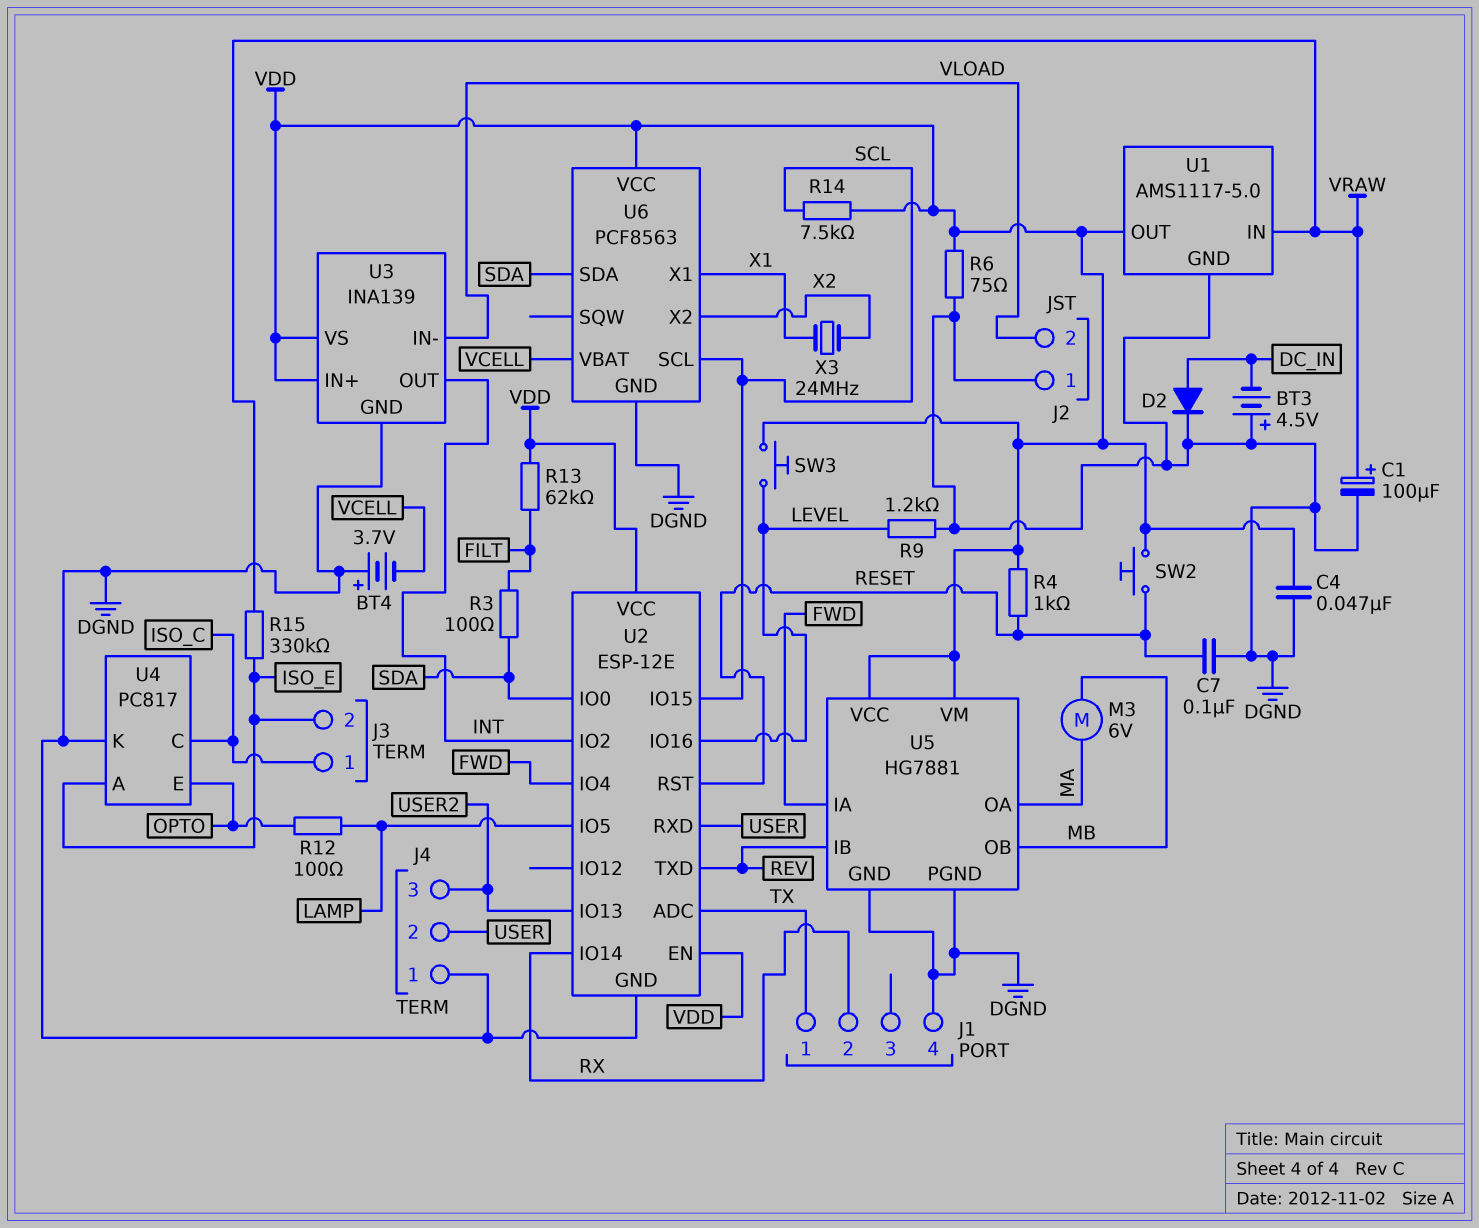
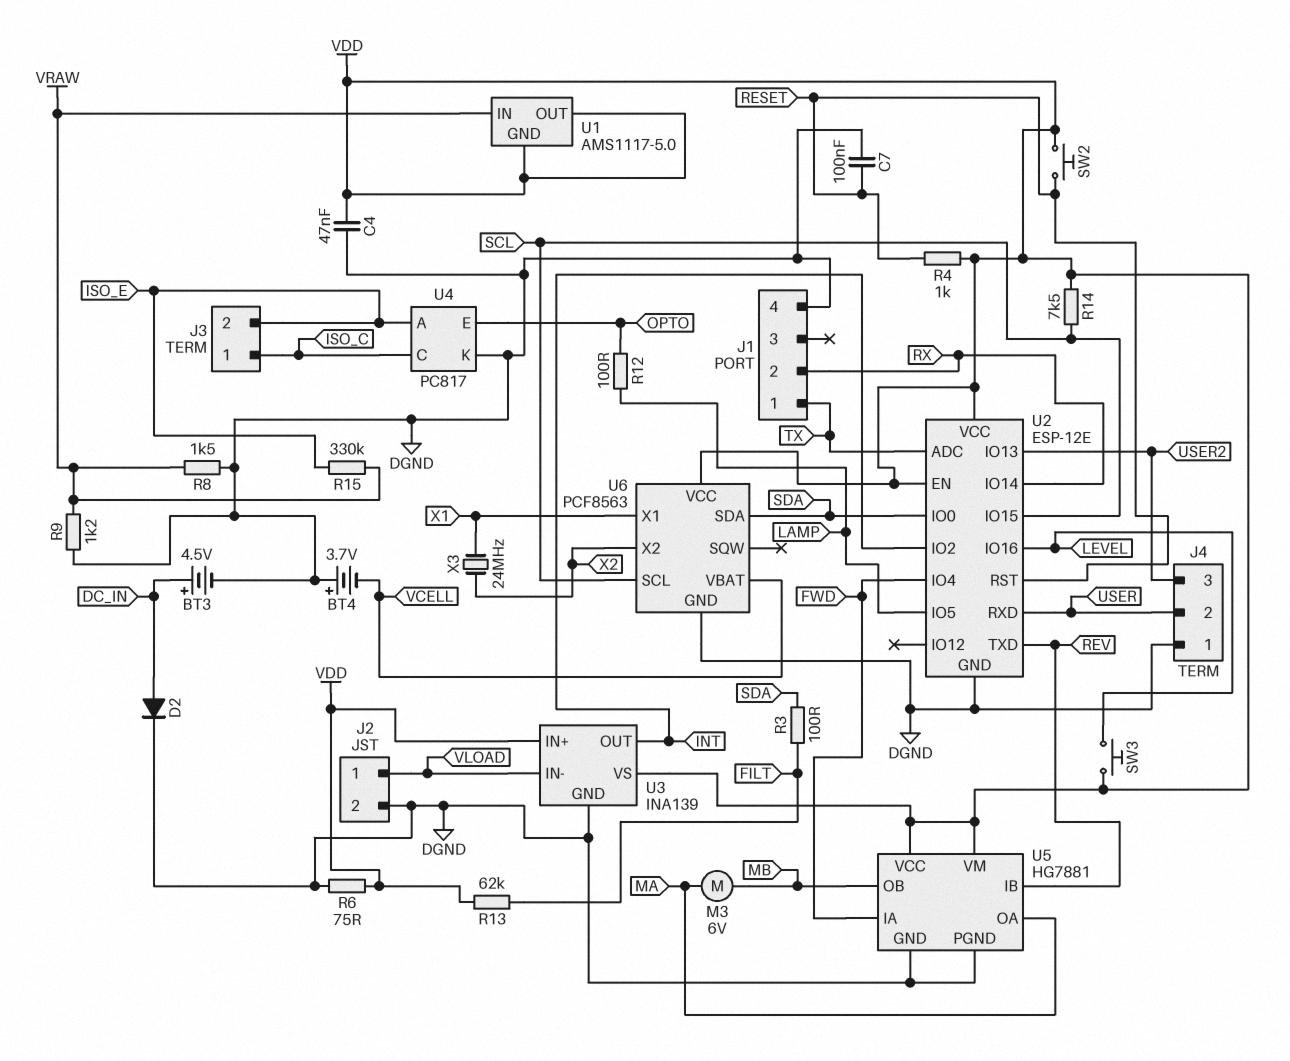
BT3: 4.5V (plus DGND, minus DC_IN) -> 4.5V (plus DC_IN, minus DGND)
C1: 100uF (plus VRAW, minus DGND) -> none
J2 pin 1: DGND -> VLOAD
J2 pin 2: VLOAD -> DGND
R8: none -> 1.5k (DGND, VRAW)
R9: 1.2k (DGND, LEVEL) -> 1.2k (DGND, VRAW)
U1 pin GND: DGND -> VDD

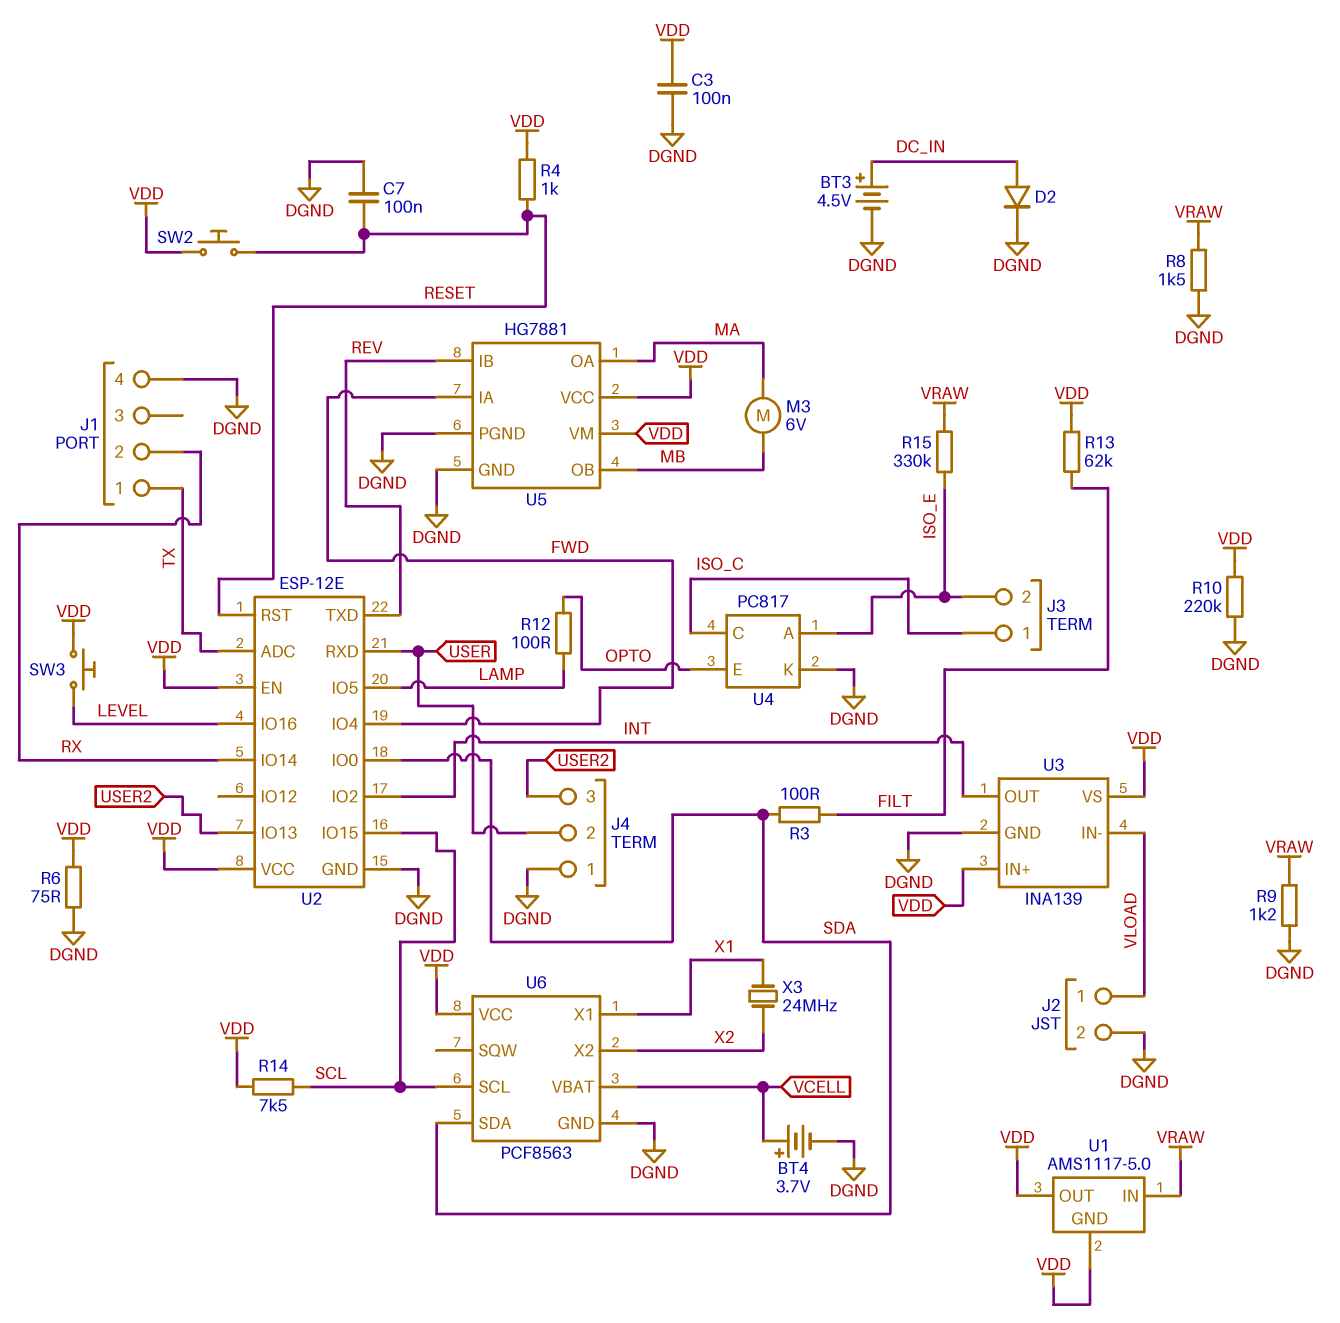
BT4: 3.7V (plus DGND, minus VCELL) -> 3.7V (plus VCELL, minus DGND)
C3: none -> 100nF (DGND, VDD)
C4: 47nF (DGND, VDD) -> none
R10: none -> 220k (DGND, VDD)

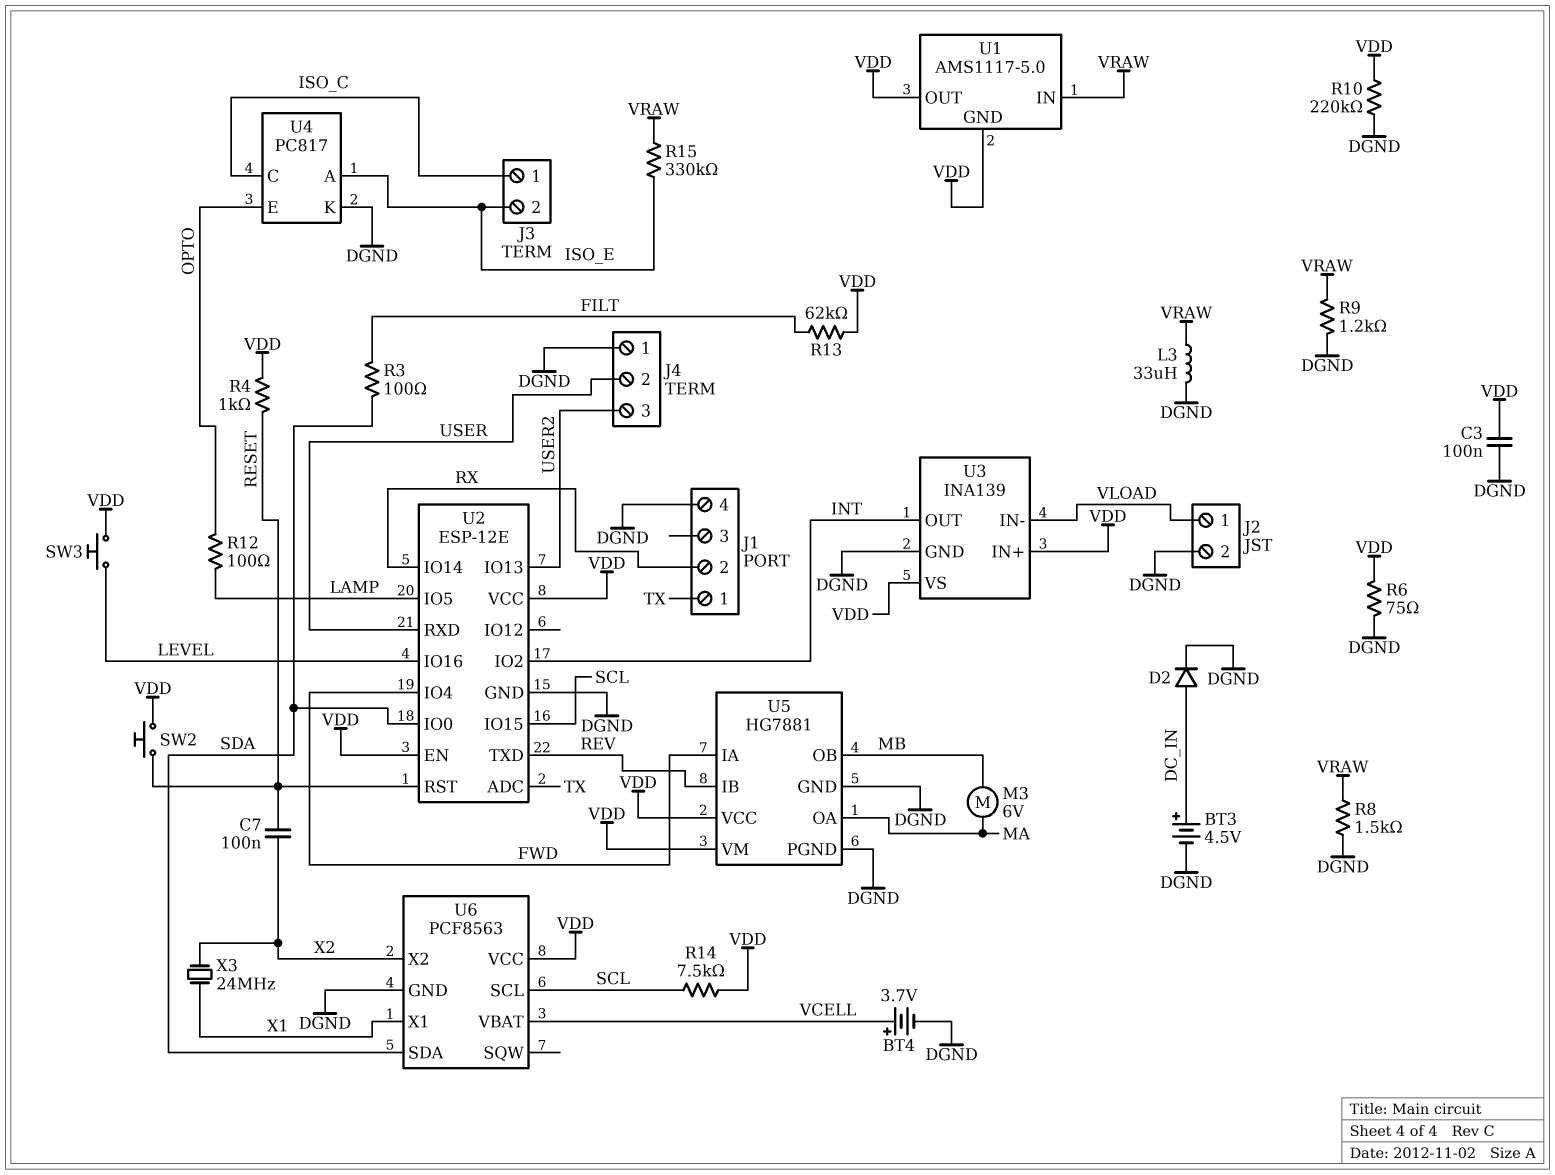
C7: 100nF (DGND, RESET) -> 100nF (RESET, X2)
L3: none -> 33uH (DGND, VRAW)

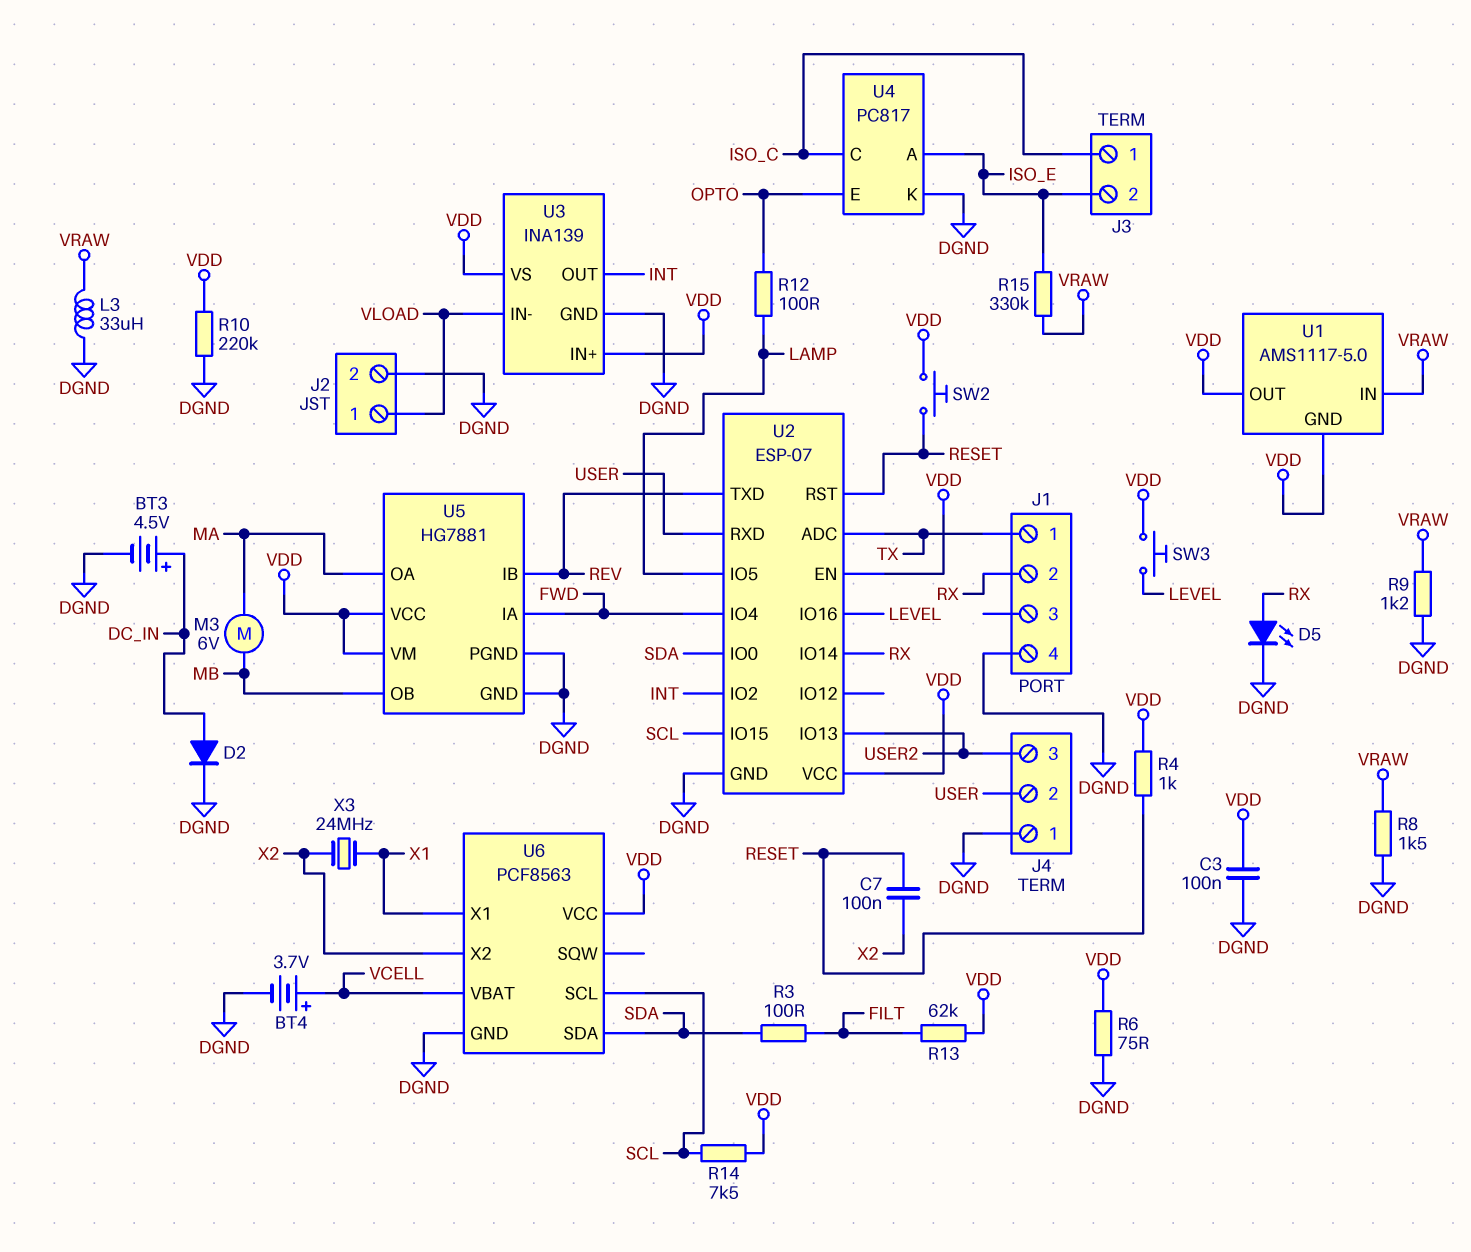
D5: none -> LED (A RX, K DGND)
U2: ESP-12E -> ESP-07

